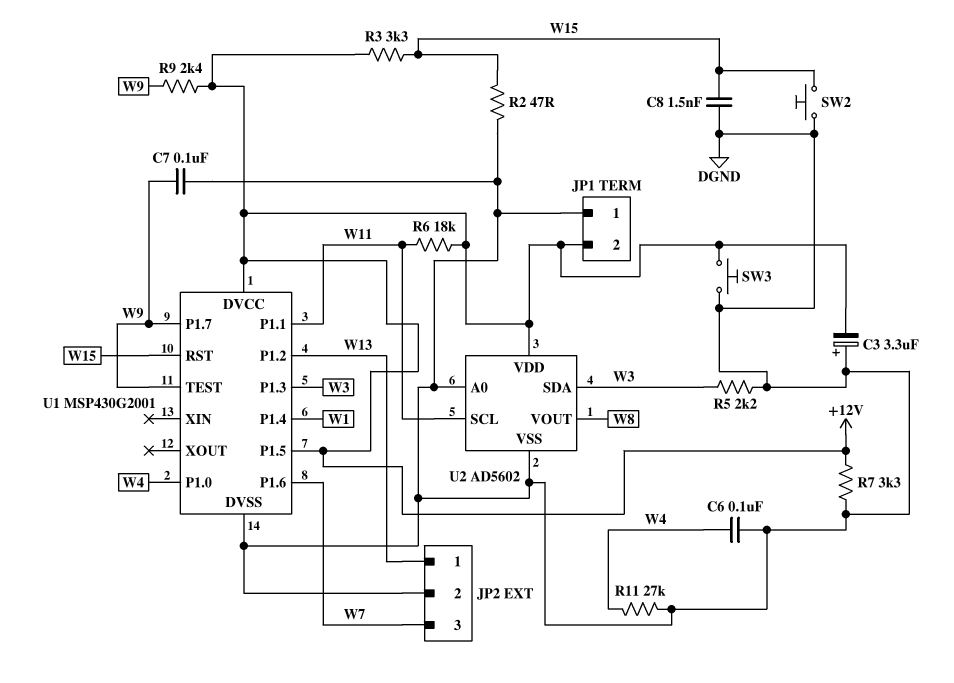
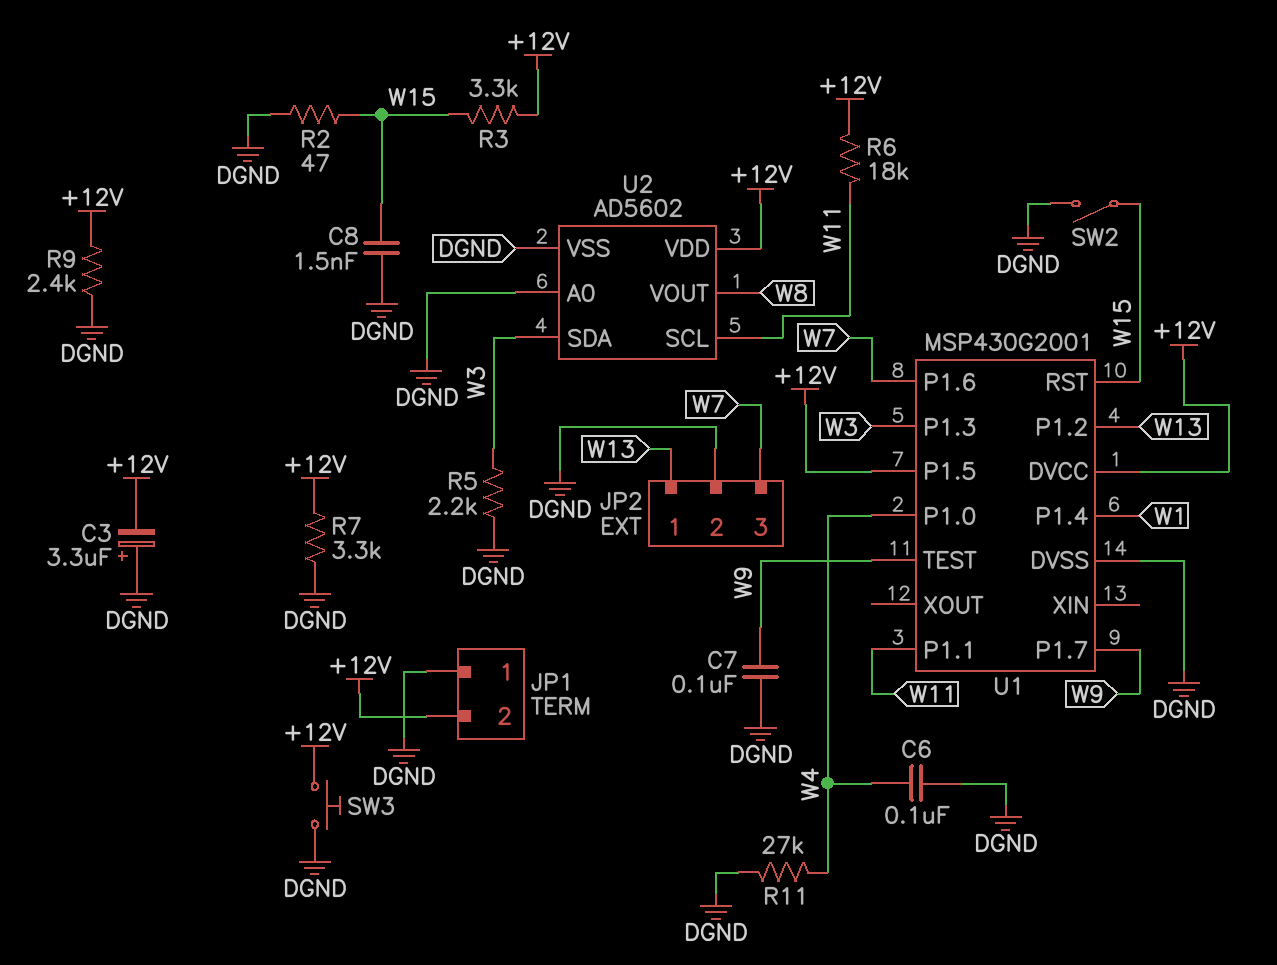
R9: 2.4k (+12V, W9) -> 2.4k (+12V, DGND)
SW2: button (DGND, W15) -> switch (DGND, W15)

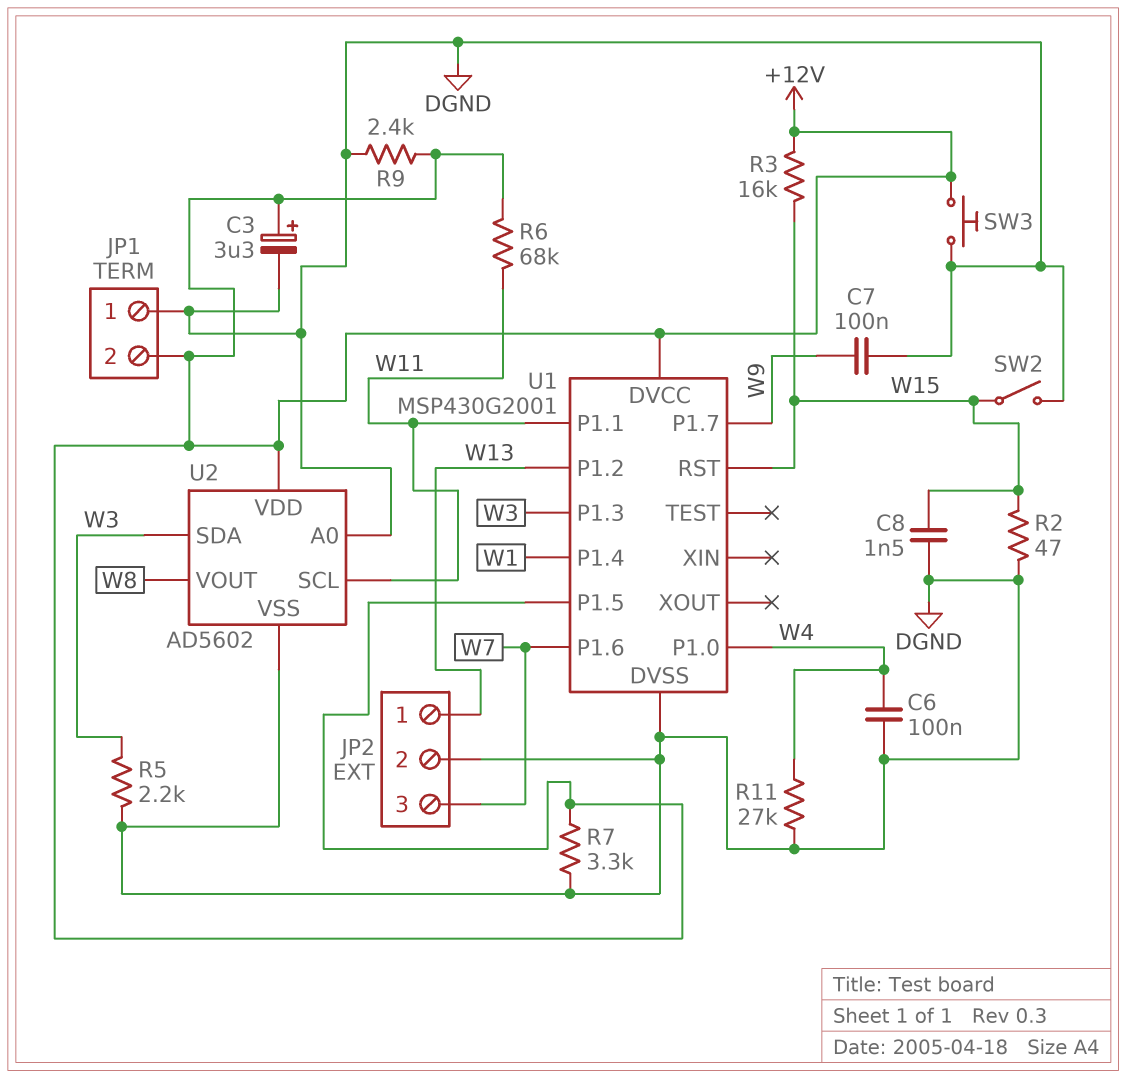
C3: 3.3uF (plus DGND, minus +12V) -> 3.3uF (plus +12V, minus DGND)
R3: 3.3k (+12V, W15) -> 16k (+12V, W15)
R6: 18k (+12V, W11) -> 68k (+12V, W11)
U1 pin TEST: W9 -> none

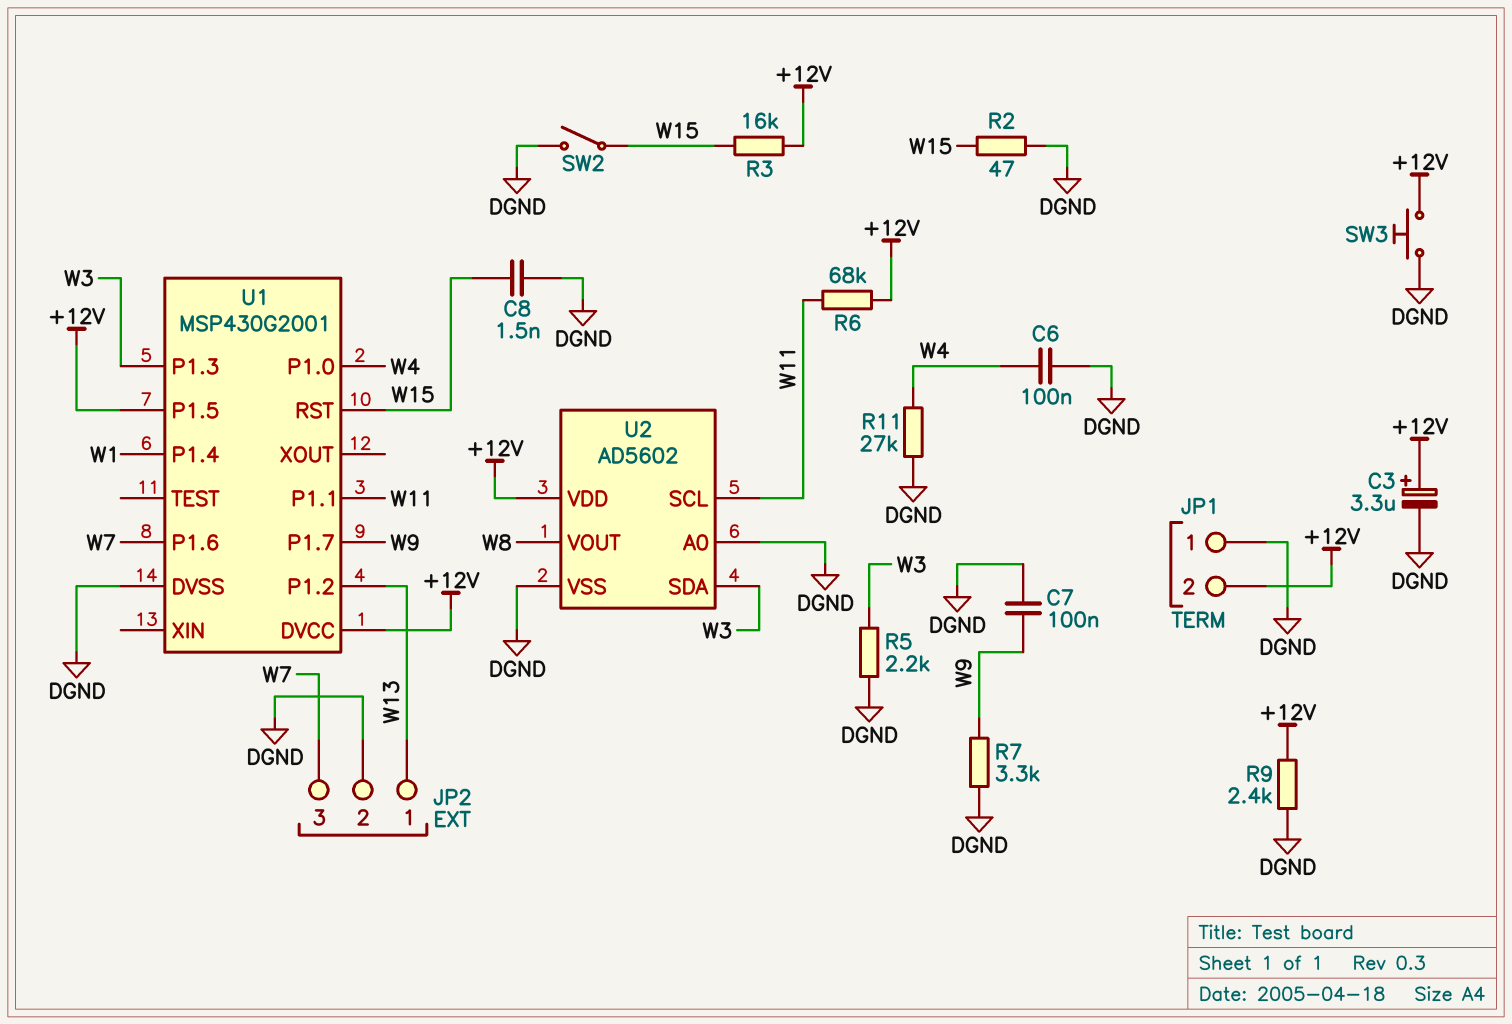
R7: 3.3k (+12V, DGND) -> 3.3k (DGND, W9)

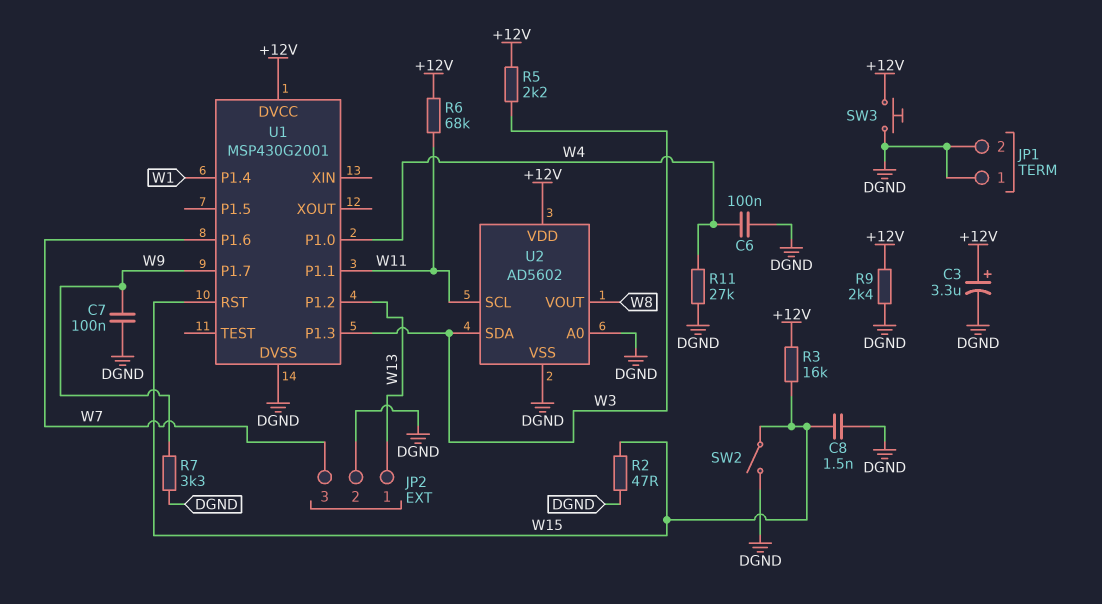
JP1 pin 2: +12V -> DGND
R5: 2.2k (DGND, W3) -> 2.2k (+12V, W3)
U1 pin P1.5: +12V -> none

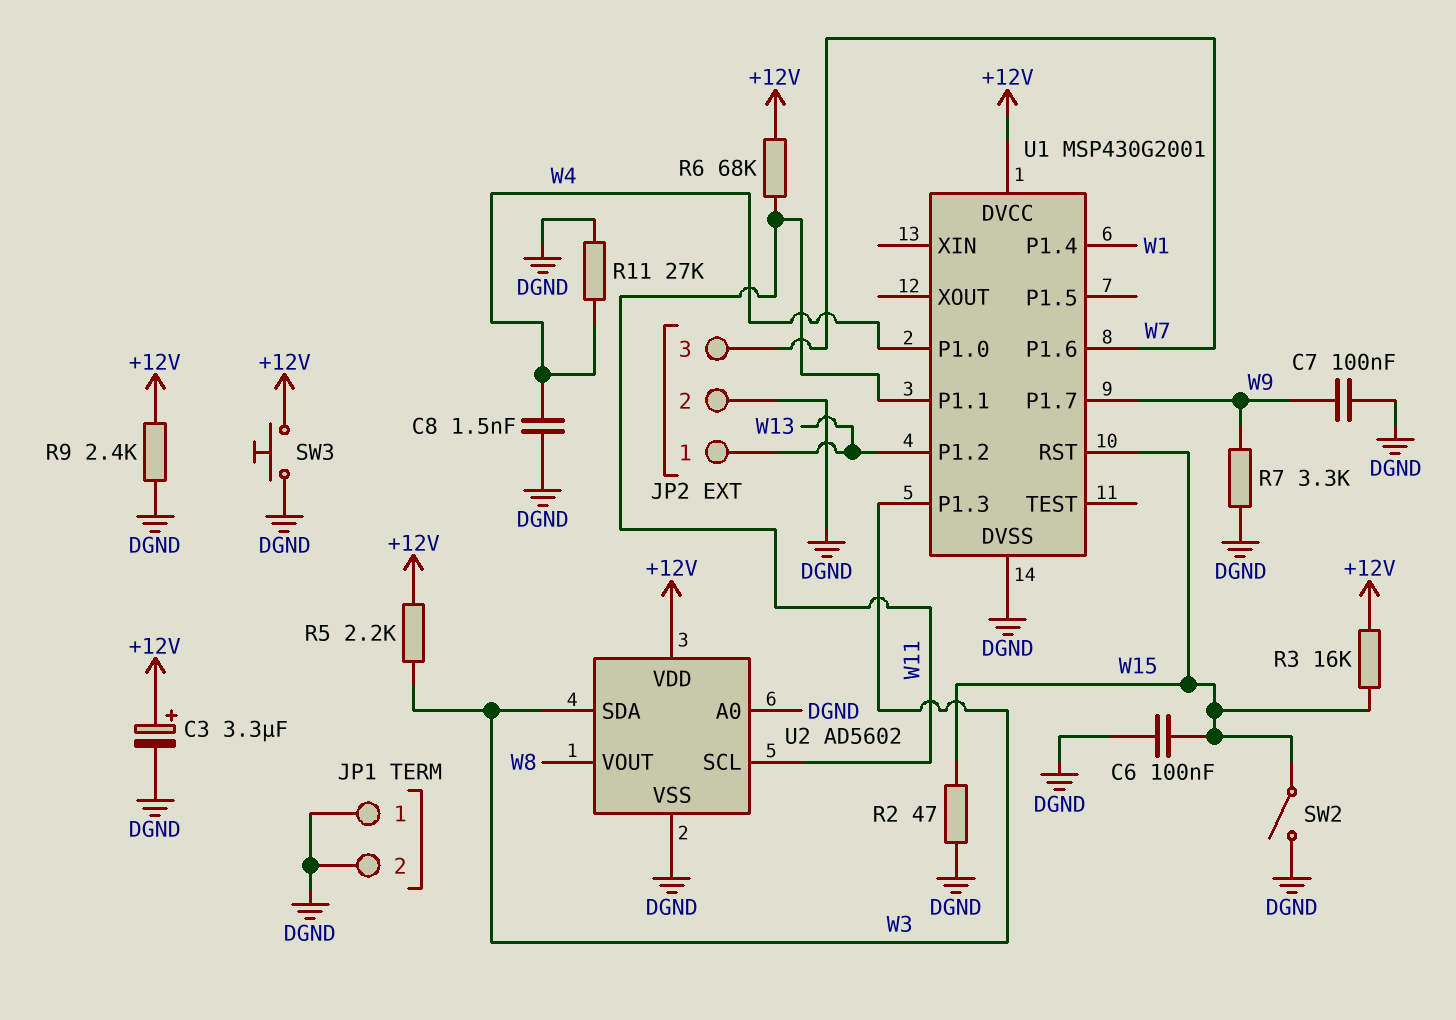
C6: 100nF (DGND, W4) -> 100nF (DGND, W15)
C8: 1.5nF (DGND, W15) -> 1.5nF (DGND, W4)

